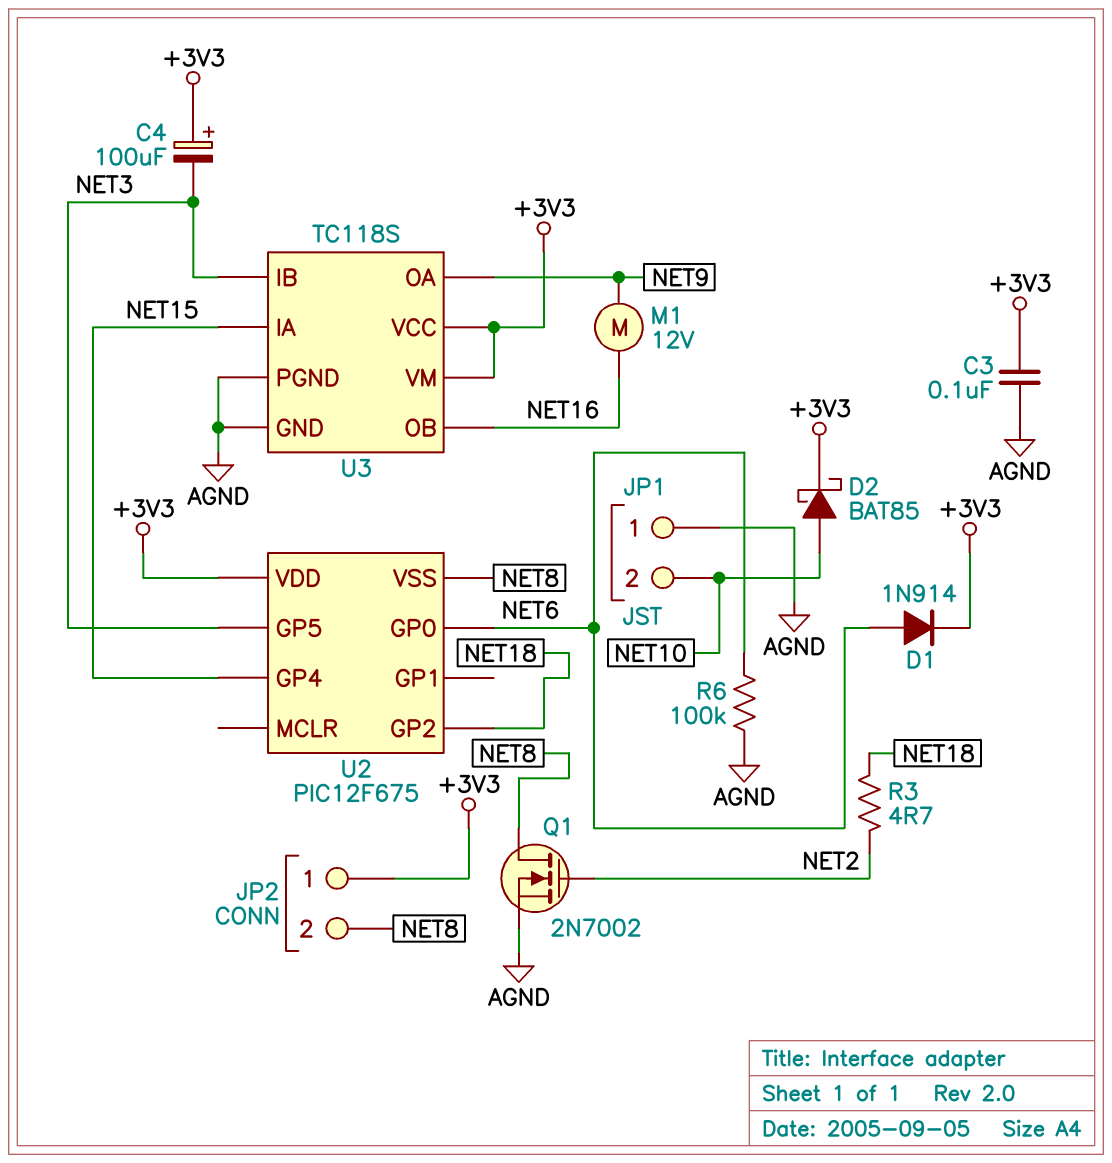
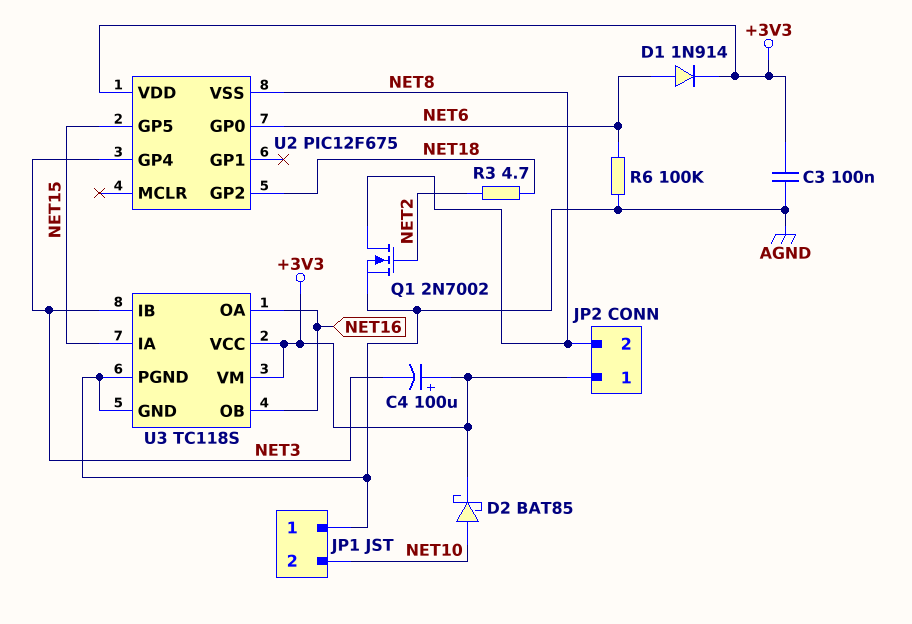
M1: motor 12V (NET9, NET16) -> none
U2 pin GP4: NET15 -> NET3
U2 pin GP5: NET3 -> NET15
U3 pin OA: NET9 -> NET16

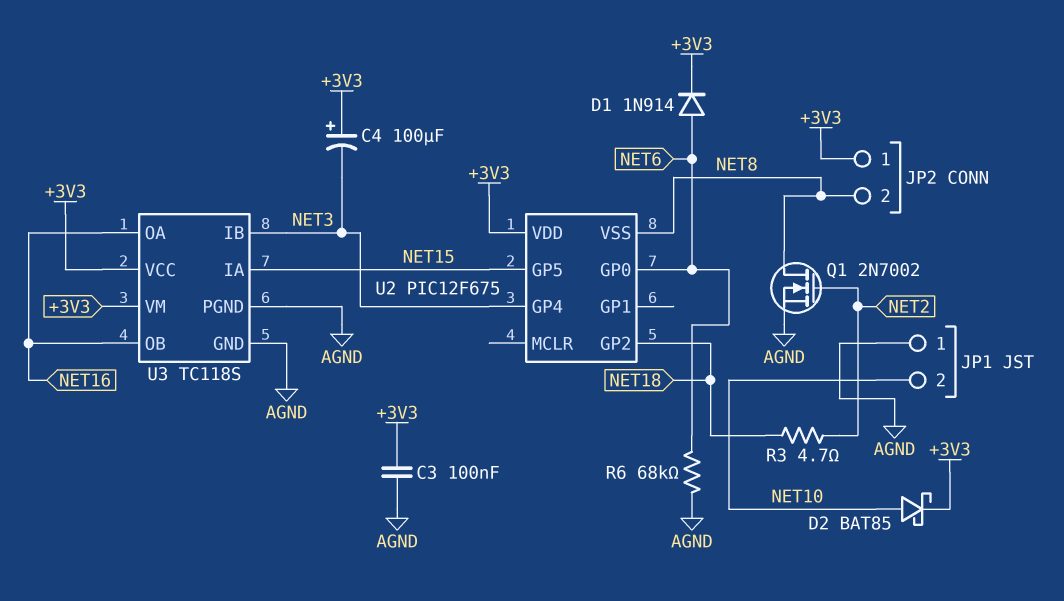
R6: 100k (AGND, NET6) -> 68k (AGND, NET6)

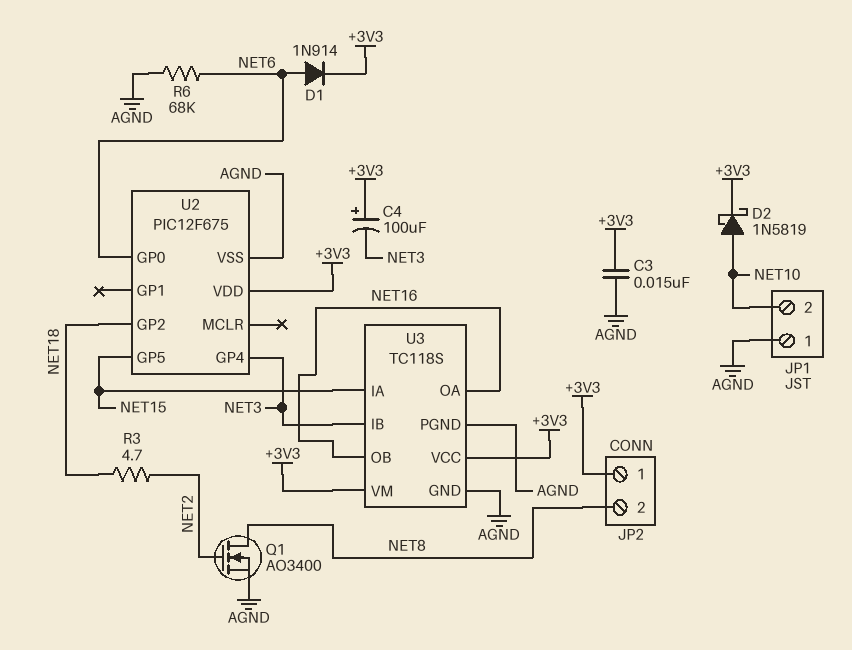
C3: 100nF (+3V3, AGND) -> 15nF (+3V3, AGND)
D2: schottky BAT85 (A NET10, K +3V3) -> schottky 1N5819 (A NET10, K +3V3)
Q1: NMOS 2N7002 (G NET2, D NET8, S AGND) -> NMOS AO3400 (G NET2, D NET8, S AGND)
U2 pin VSS: NET8 -> AGND

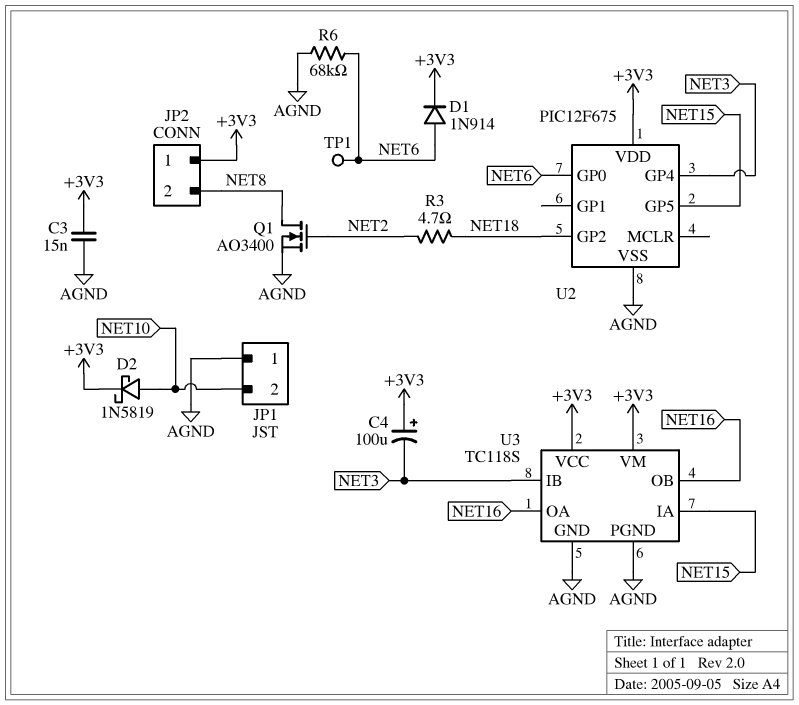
TP1: none -> test point (NET6)

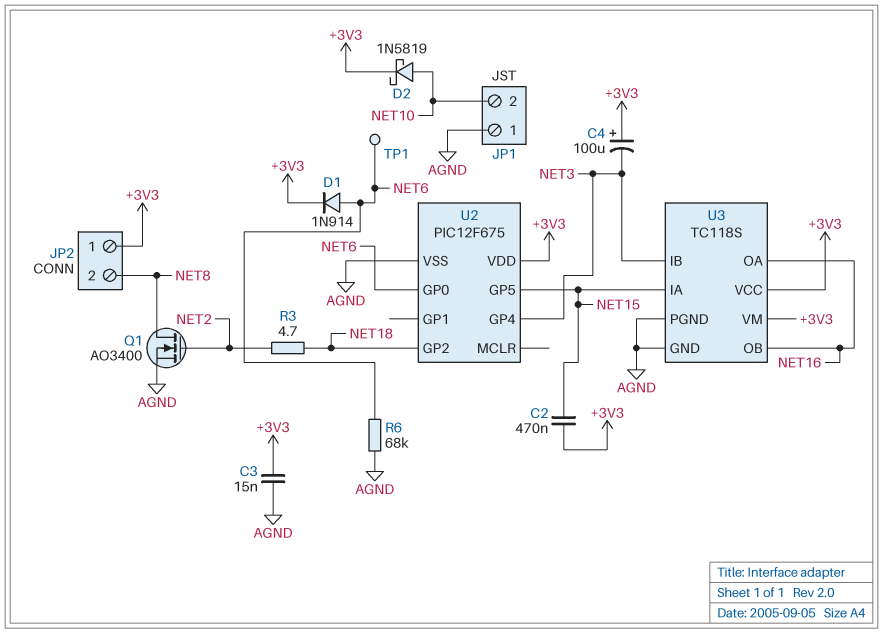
C2: none -> 470nF (+3V3, NET15)

